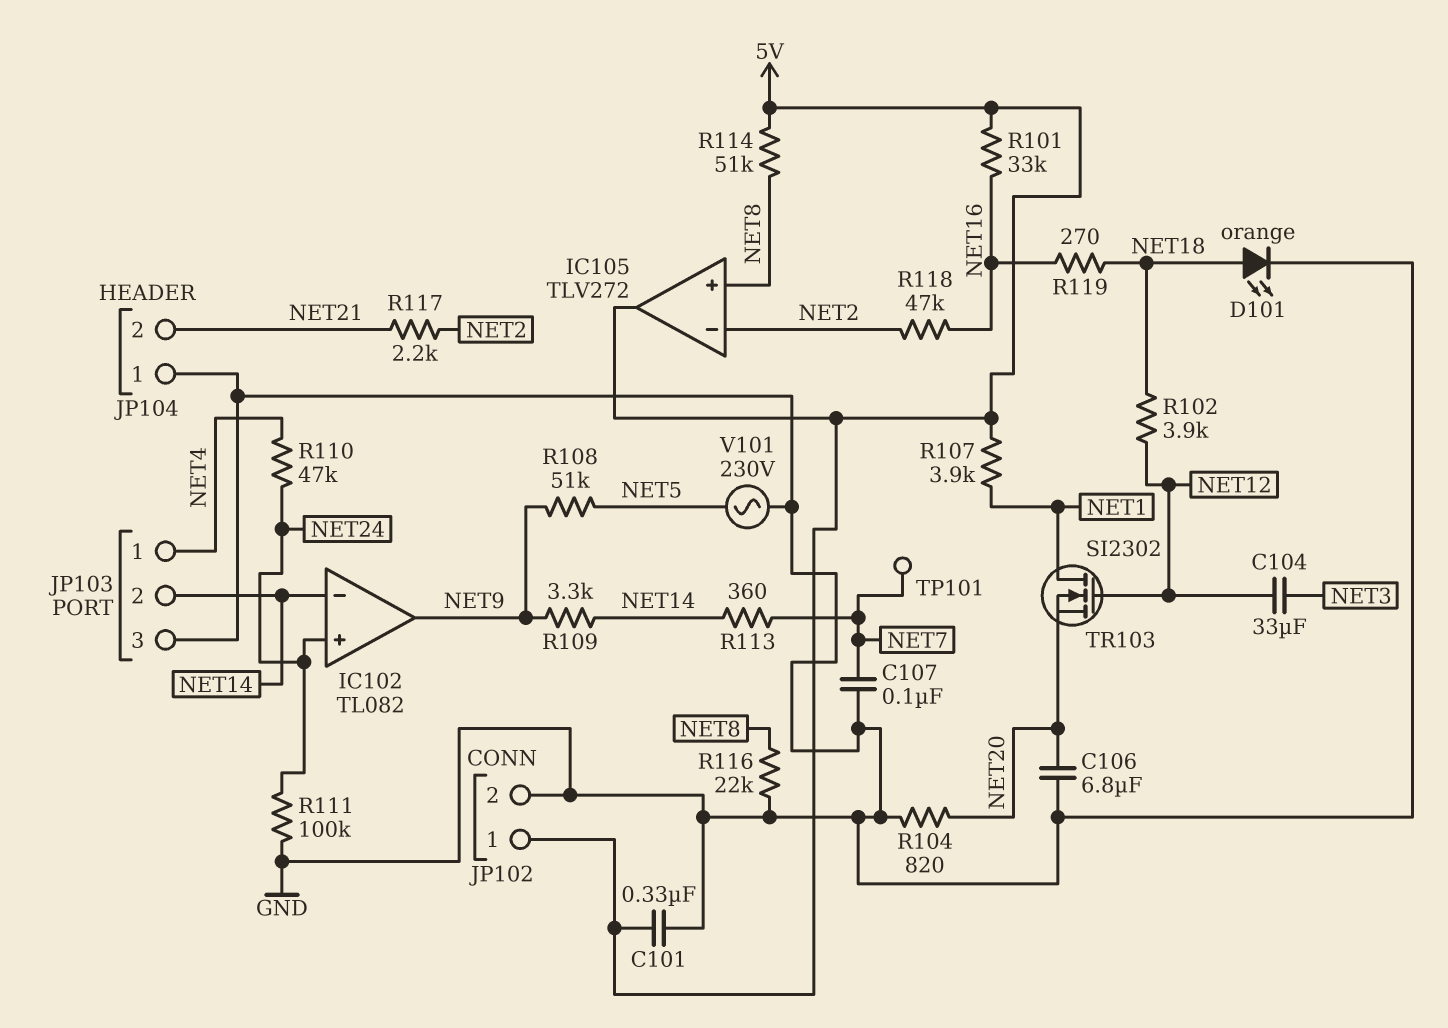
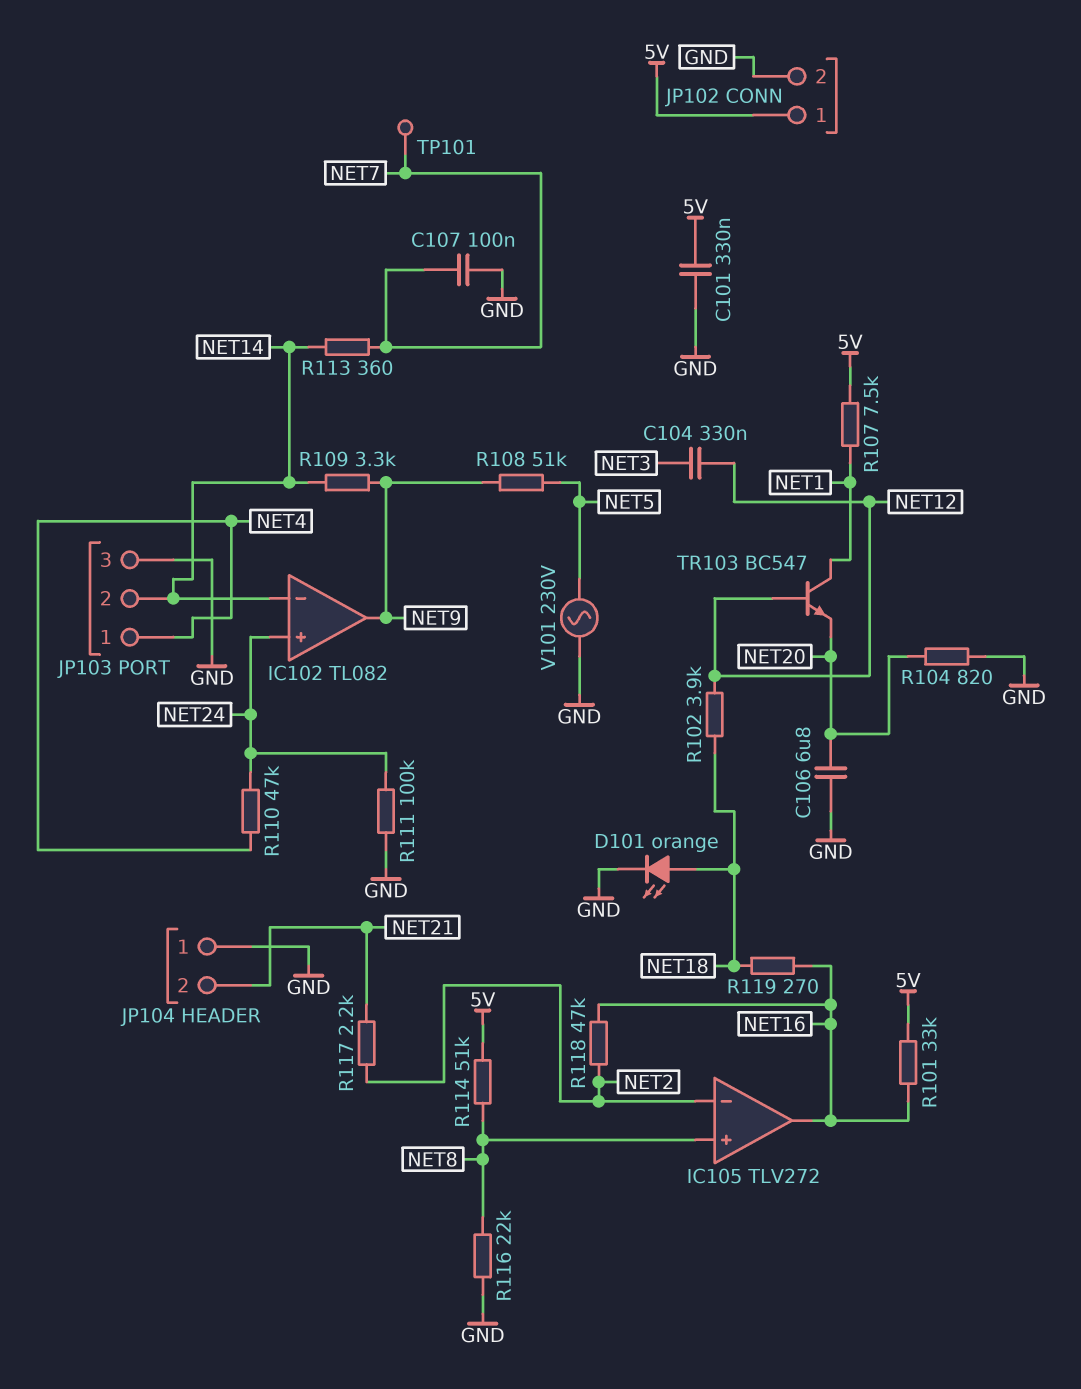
C104: 33uF (NET3, NET12) -> 330nF (NET3, NET12)
IC105 pin out: 5V -> NET16
R107: 3.9k (5V, NET1) -> 7.5k (5V, NET1)
TR103: NMOS SI2302 (G NET12, D NET1, S NET20) -> NPN BC547 (B NET12, C NET1, E NET20)

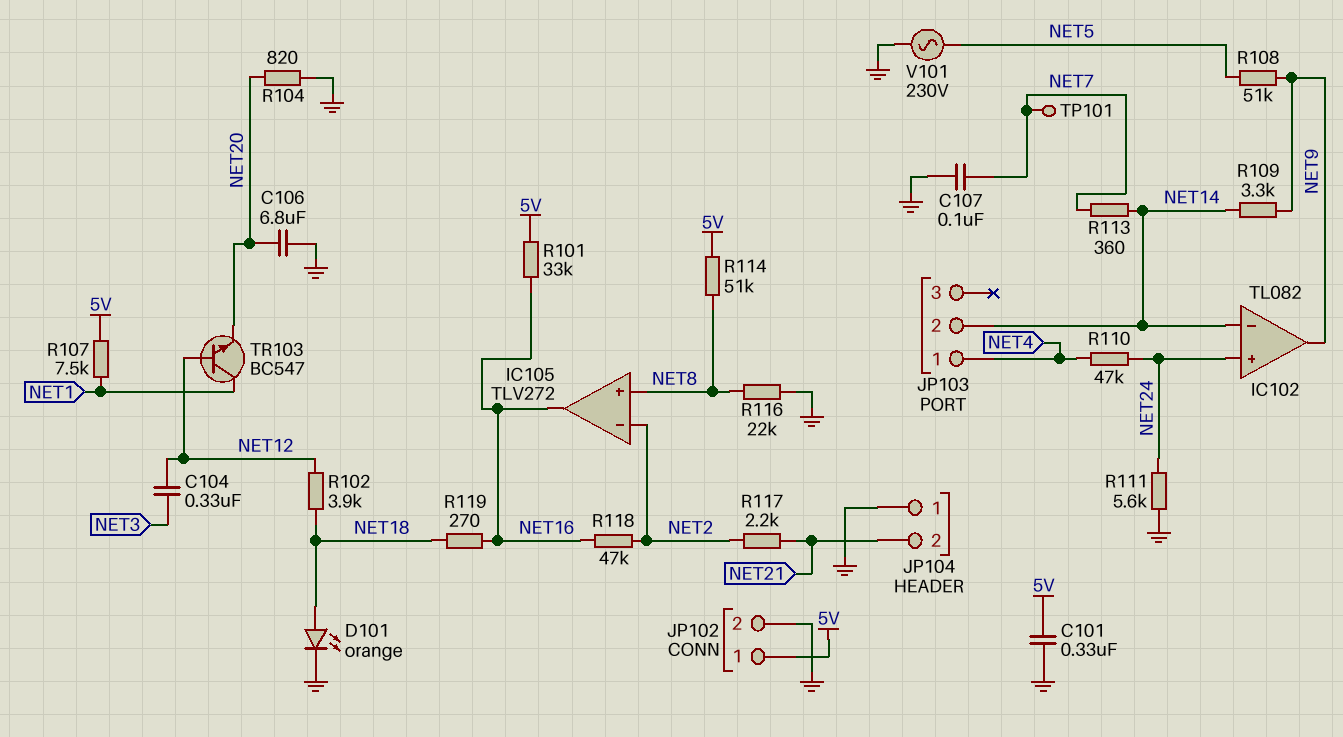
JP103 pin 3: GND -> none
R111: 100k (GND, NET24) -> 5.6k (GND, NET24)

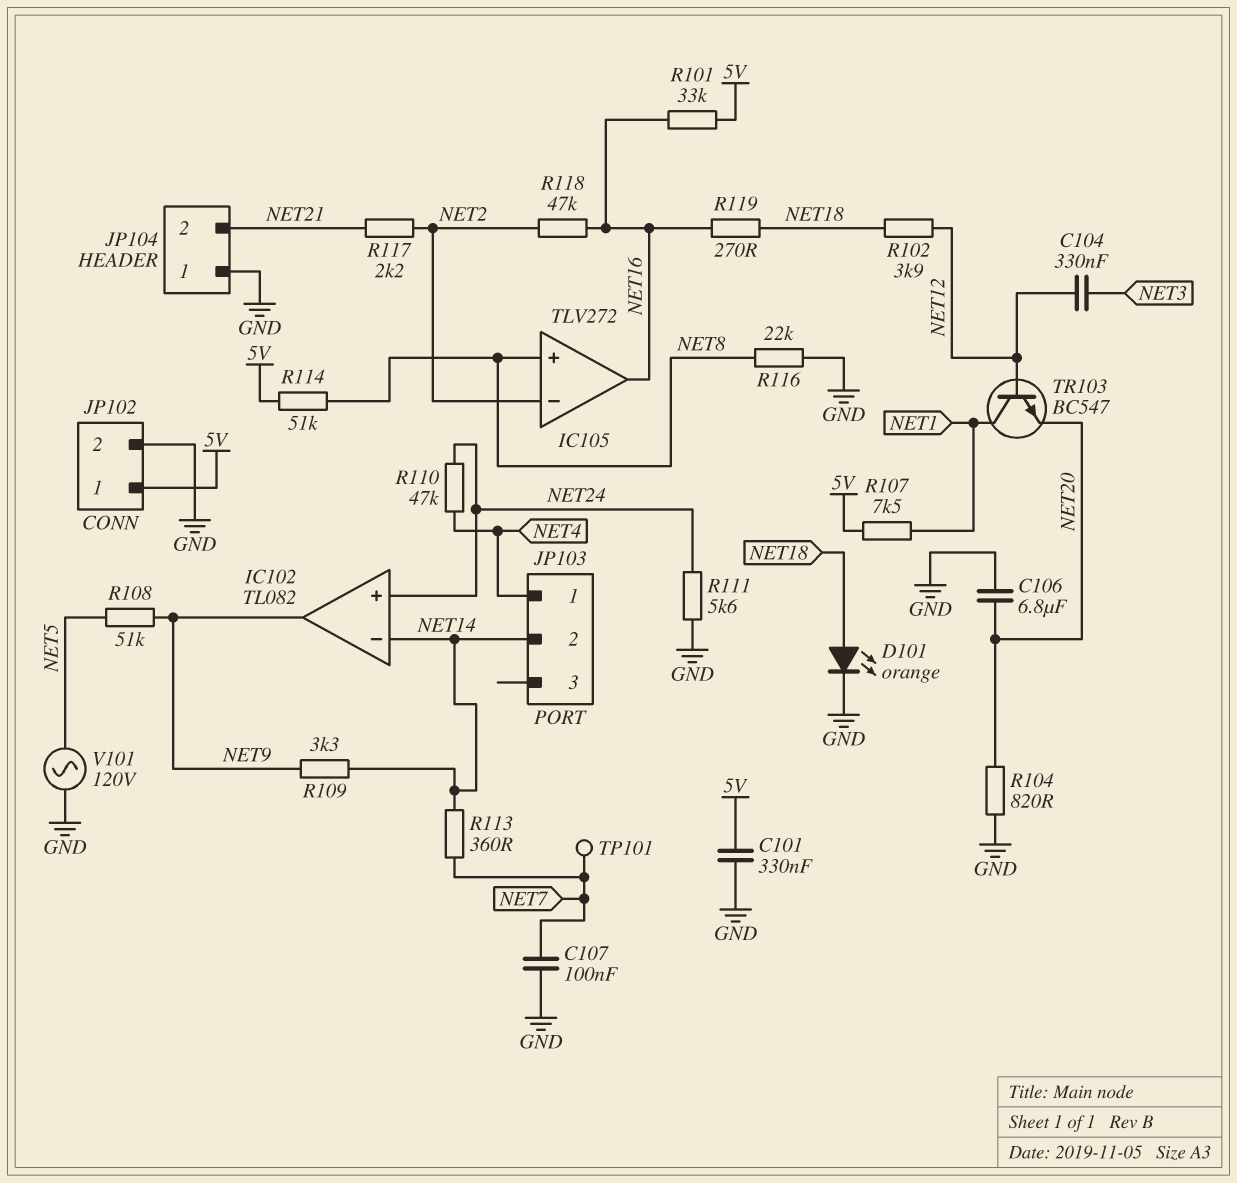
V101: AC 230V (GND, NET5) -> AC 120V (GND, NET5)

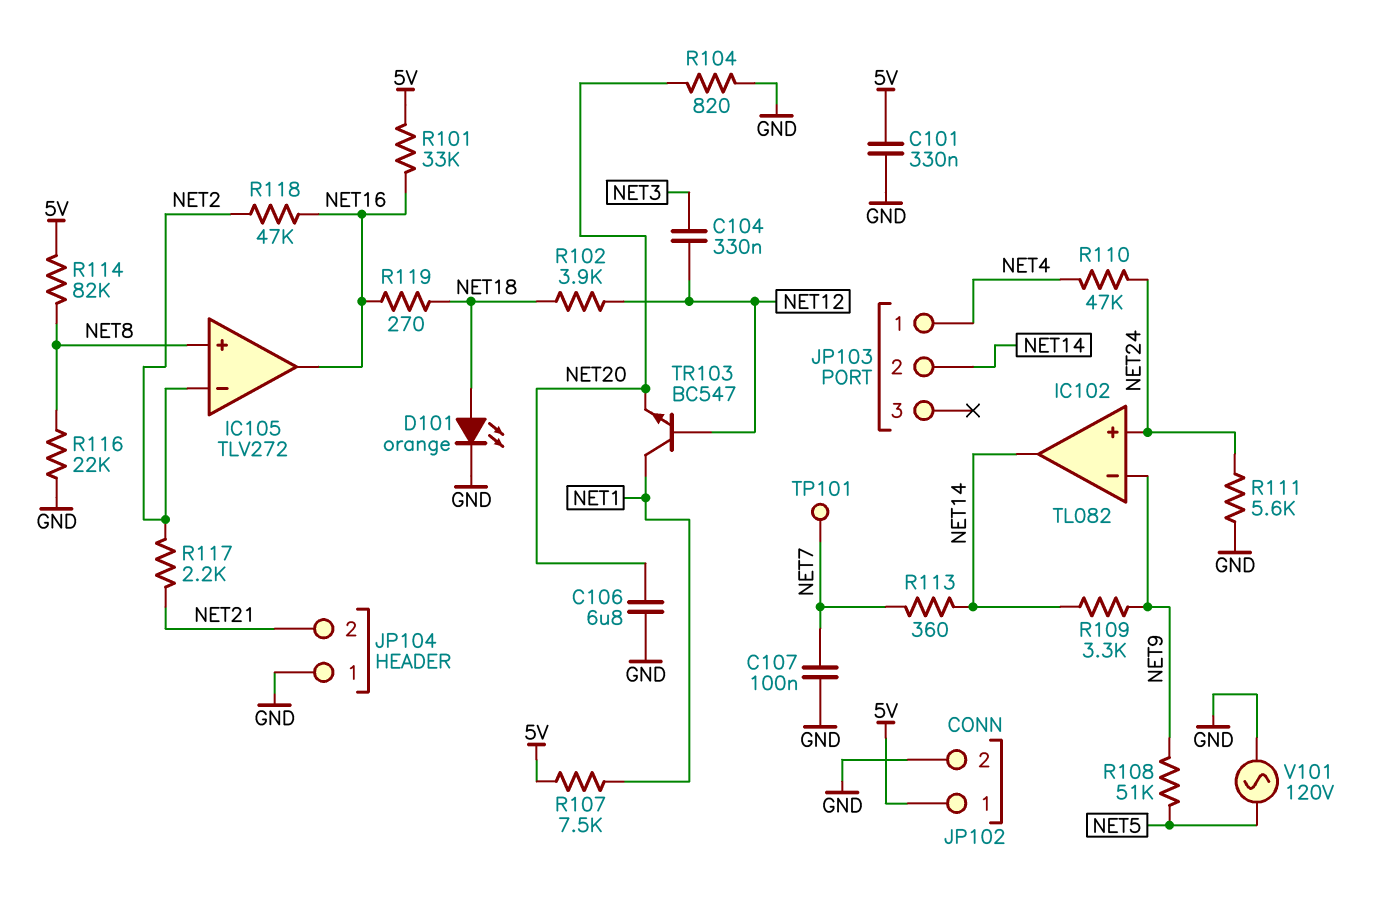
IC102 pin in-: NET14 -> NET9
IC102 pin out: NET9 -> NET14
R114: 51k (5V, NET8) -> 82k (5V, NET8)

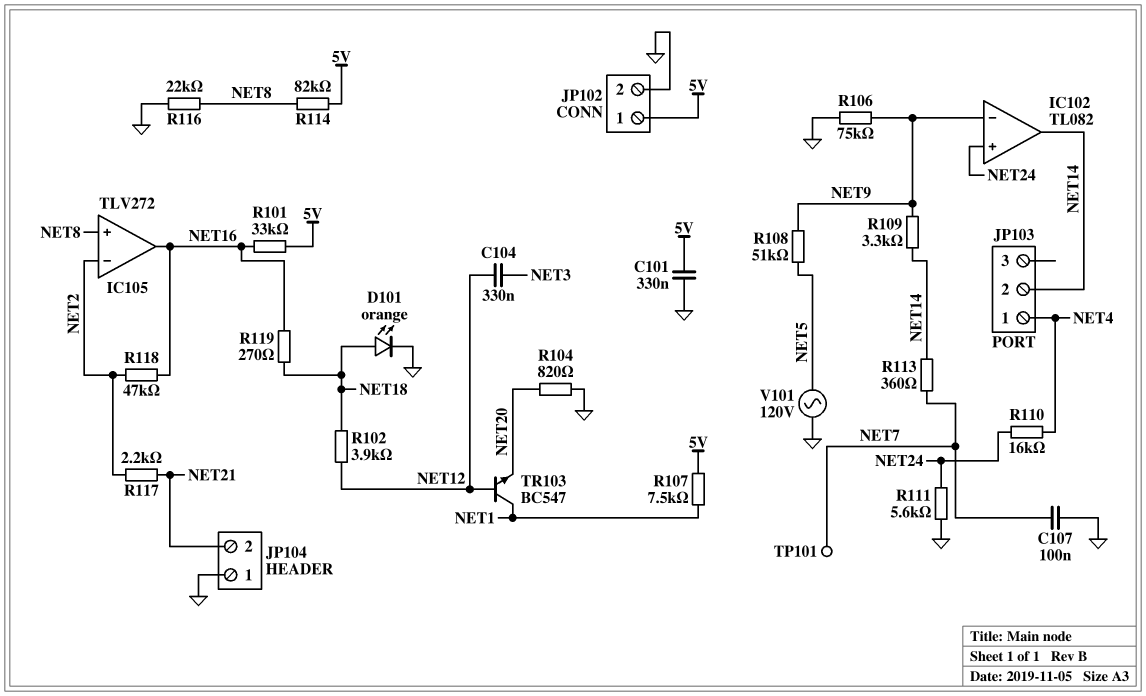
C106: 6.8uF (GND, NET20) -> none
R106: none -> 75k (GND, NET9)
R110: 47k (NET4, NET24) -> 16k (NET4, NET24)

